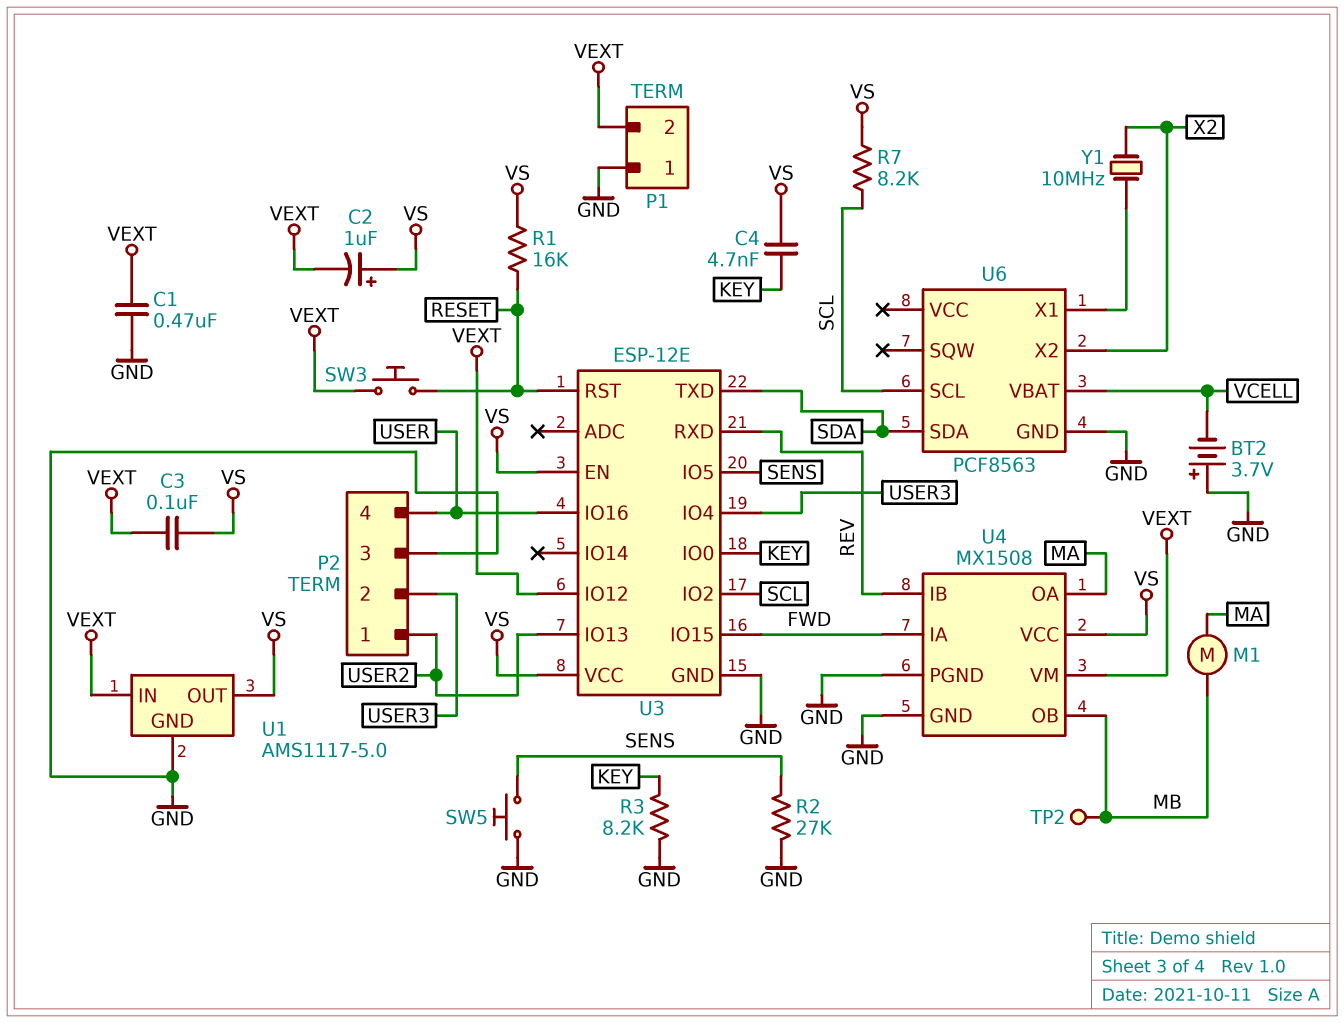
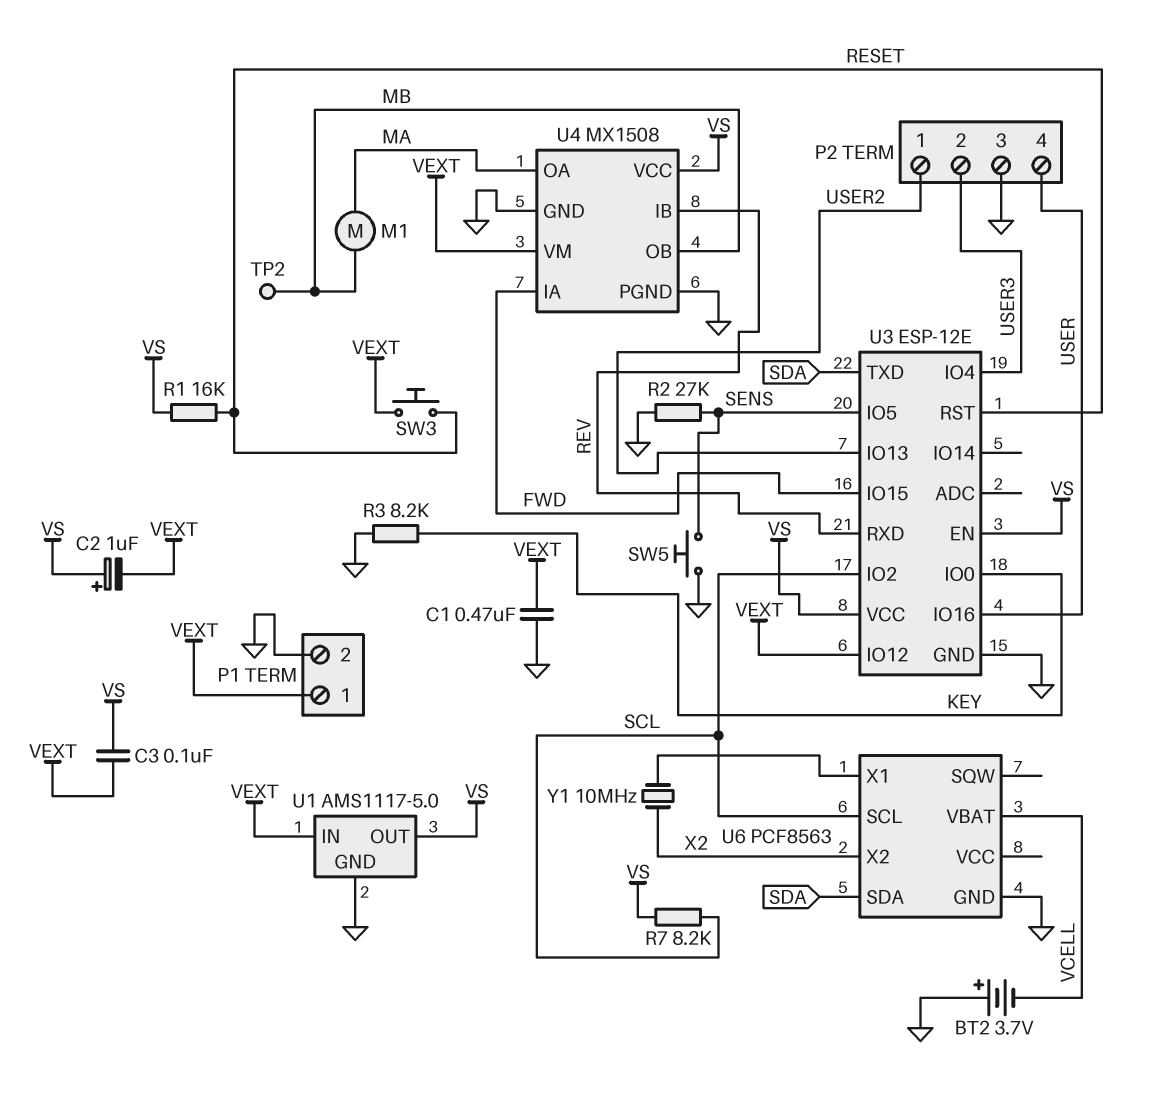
C4: 4.7nF (KEY, VS) -> none
P1 pin 1: GND -> VEXT
P1 pin 2: VEXT -> GND

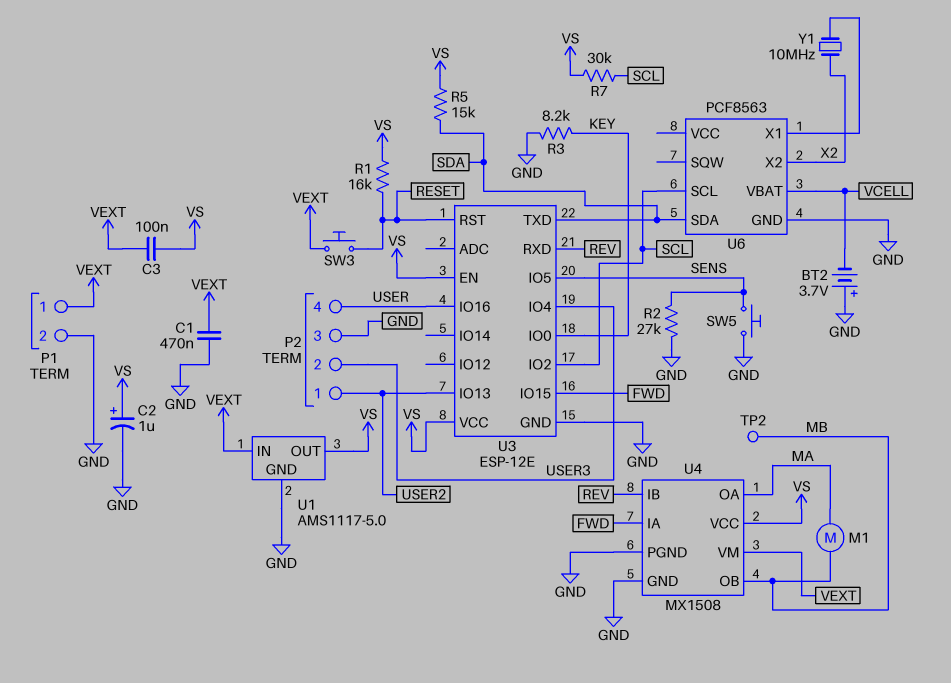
C2: 1uF (plus VS, minus VEXT) -> 1uF (plus VS, minus GND)
R5: none -> 15k (SDA, VS)
R7: 8.2k (SCL, VS) -> 30k (SCL, VS)
U3 pin IO12: VEXT -> none

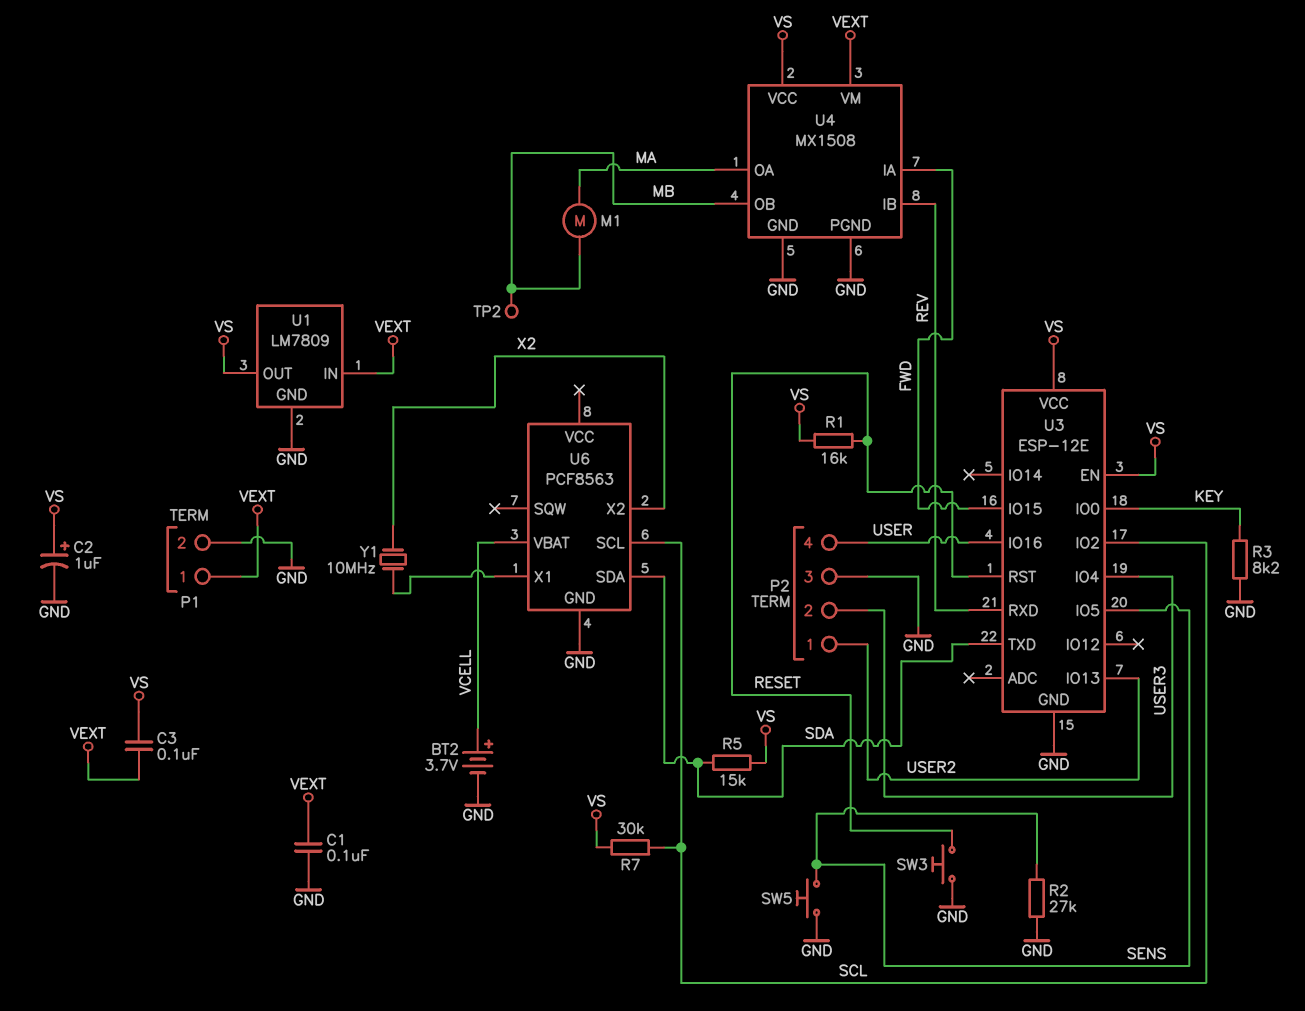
BT2: 3.7V (plus GND, minus VCELL) -> 3.7V (plus VCELL, minus GND)
C1: 470nF (GND, VEXT) -> 100nF (GND, VEXT)
SW3: button (RESET, VEXT) -> button (GND, RESET)
U1: AMS1117-5.0 -> LM7809

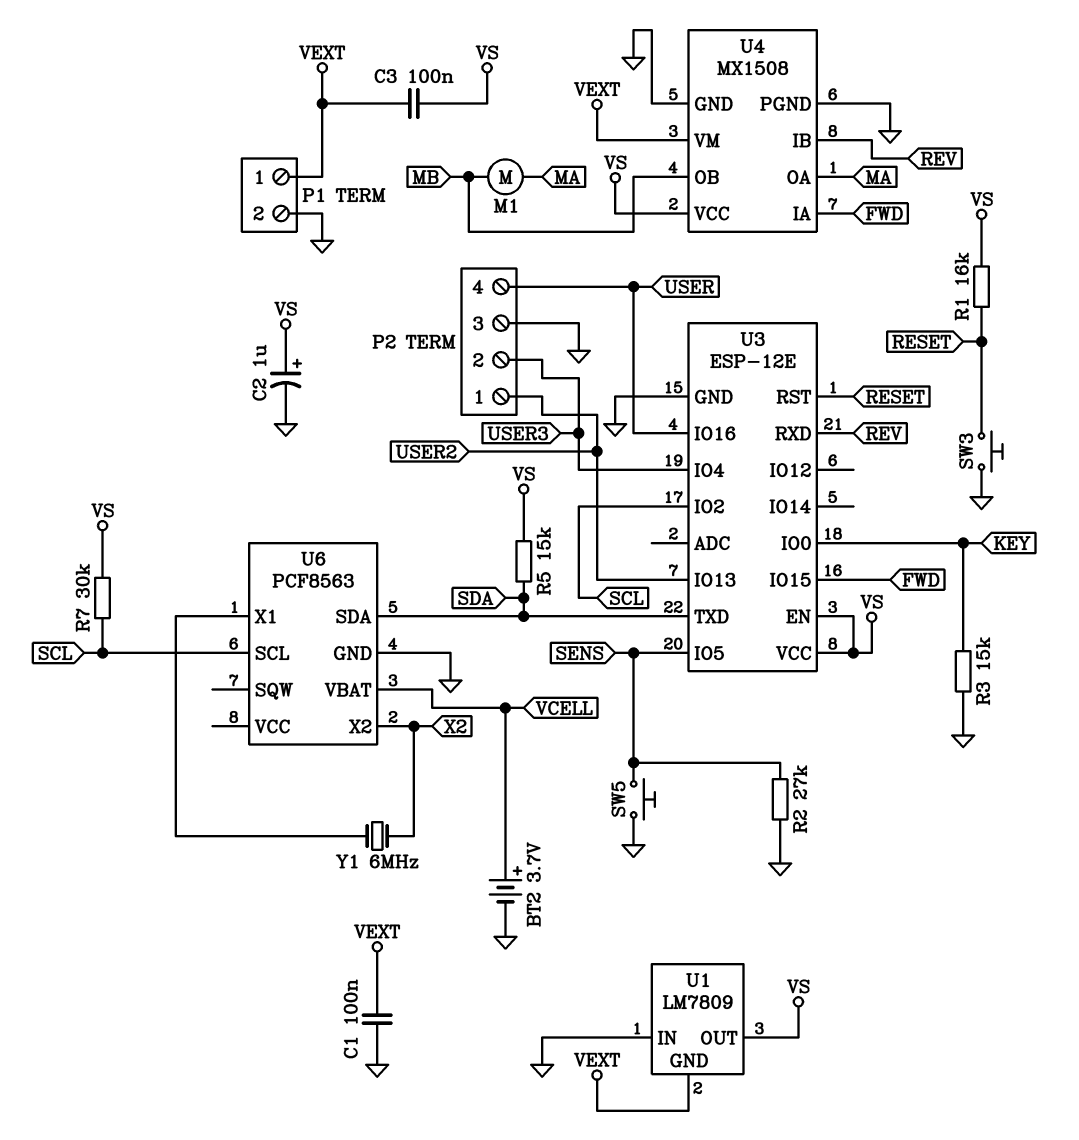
R3: 8.2k (GND, KEY) -> 15k (GND, KEY)
TP2: test point (MB) -> none
U1 pin GND: GND -> VEXT
U1 pin IN: VEXT -> GND
Y1: 10MHz (U6/X1, X2) -> 6MHz (U6/X1, X2)

